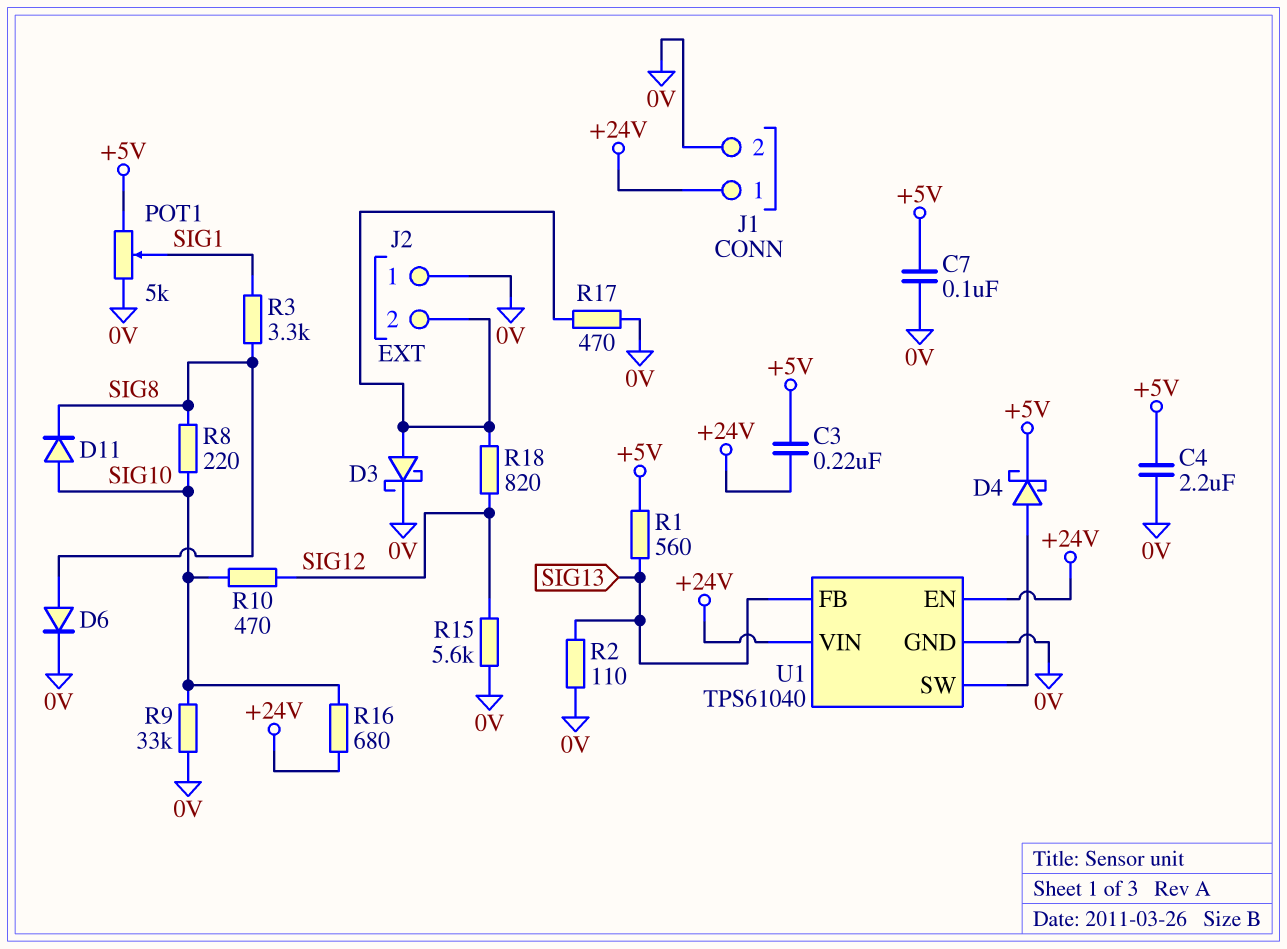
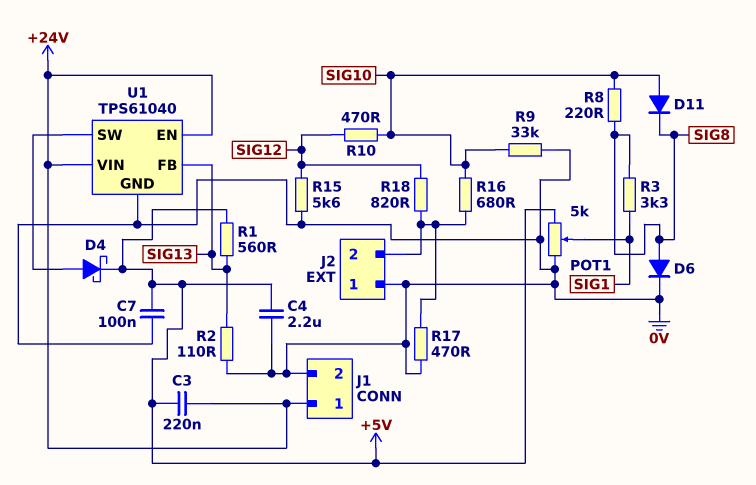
D3: schottky (A J2/2, K 0V) -> none
R16: 680 (+24V, SIG10) -> 680 (J2/2, SIG10)

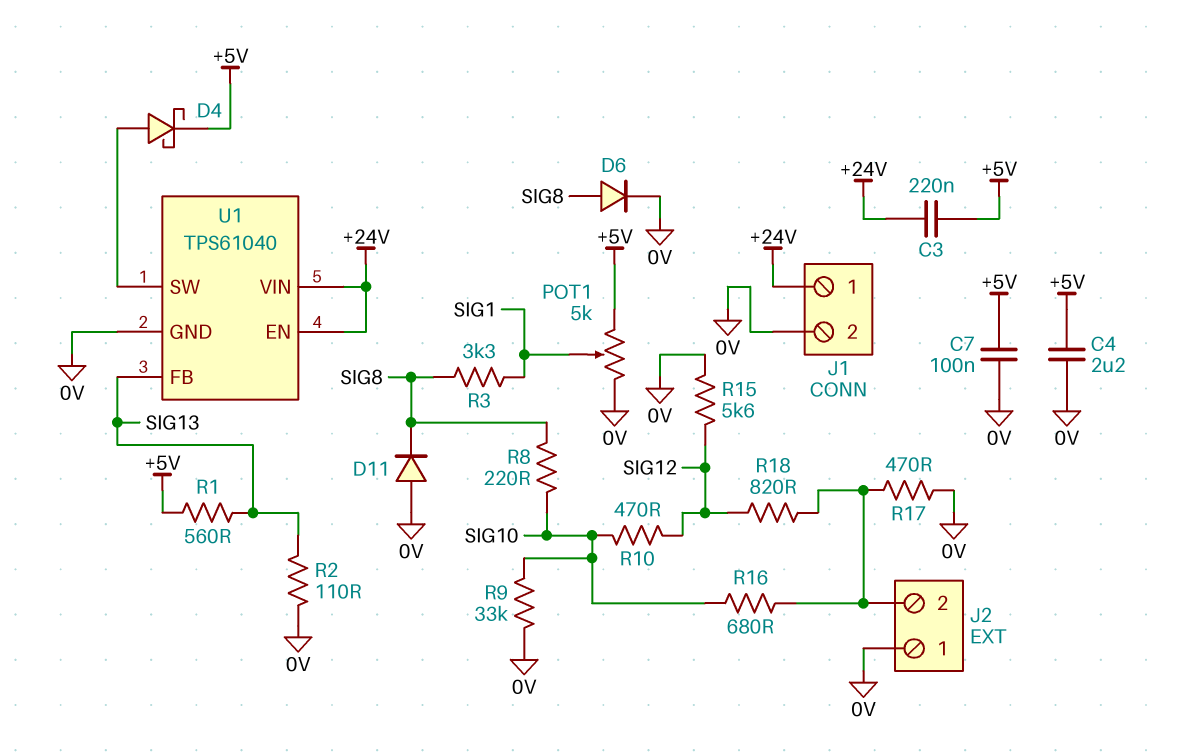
D11: diode (A SIG10, K SIG8) -> diode (A 0V, K SIG8)

